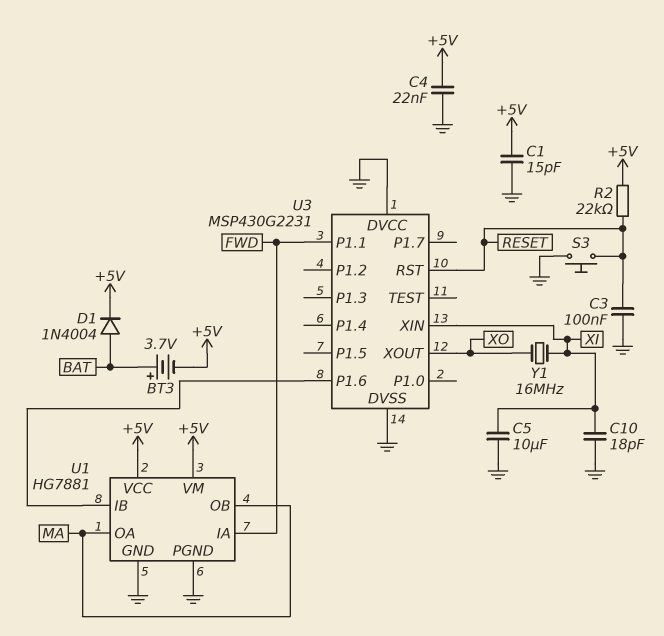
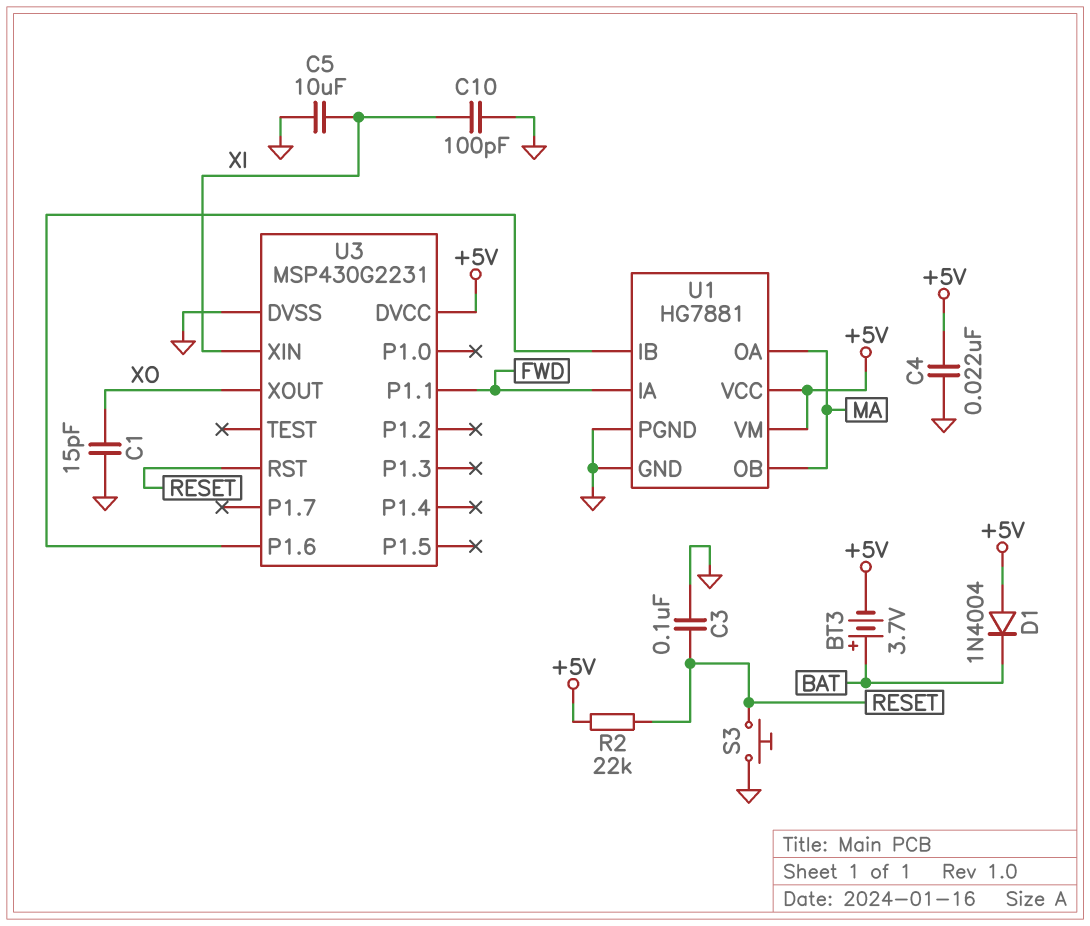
C1: 15pF (+5V, GND) -> 15pF (GND, XO)
C10: 18pF (GND, XI) -> 100pF (GND, XI)
D1: diode 1N4004 (A BAT, K +5V) -> diode 1N4004 (A +5V, K BAT)
U3 pin DVCC: GND -> +5V
Y1: 16MHz (XI, XO) -> none

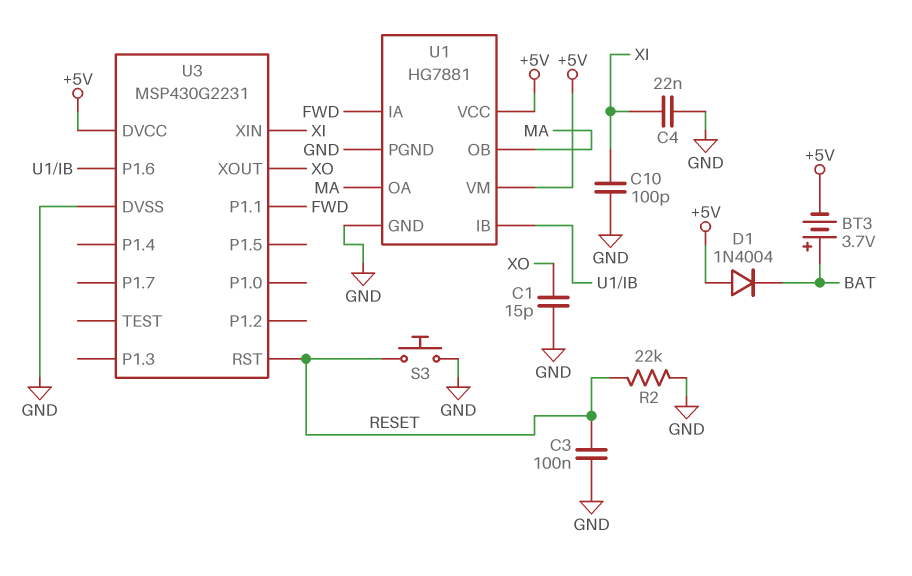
C4: 22nF (+5V, GND) -> 22nF (GND, XI)
C5: 10uF (GND, XI) -> none
R2: 22k (+5V, RESET) -> 22k (GND, RESET)

